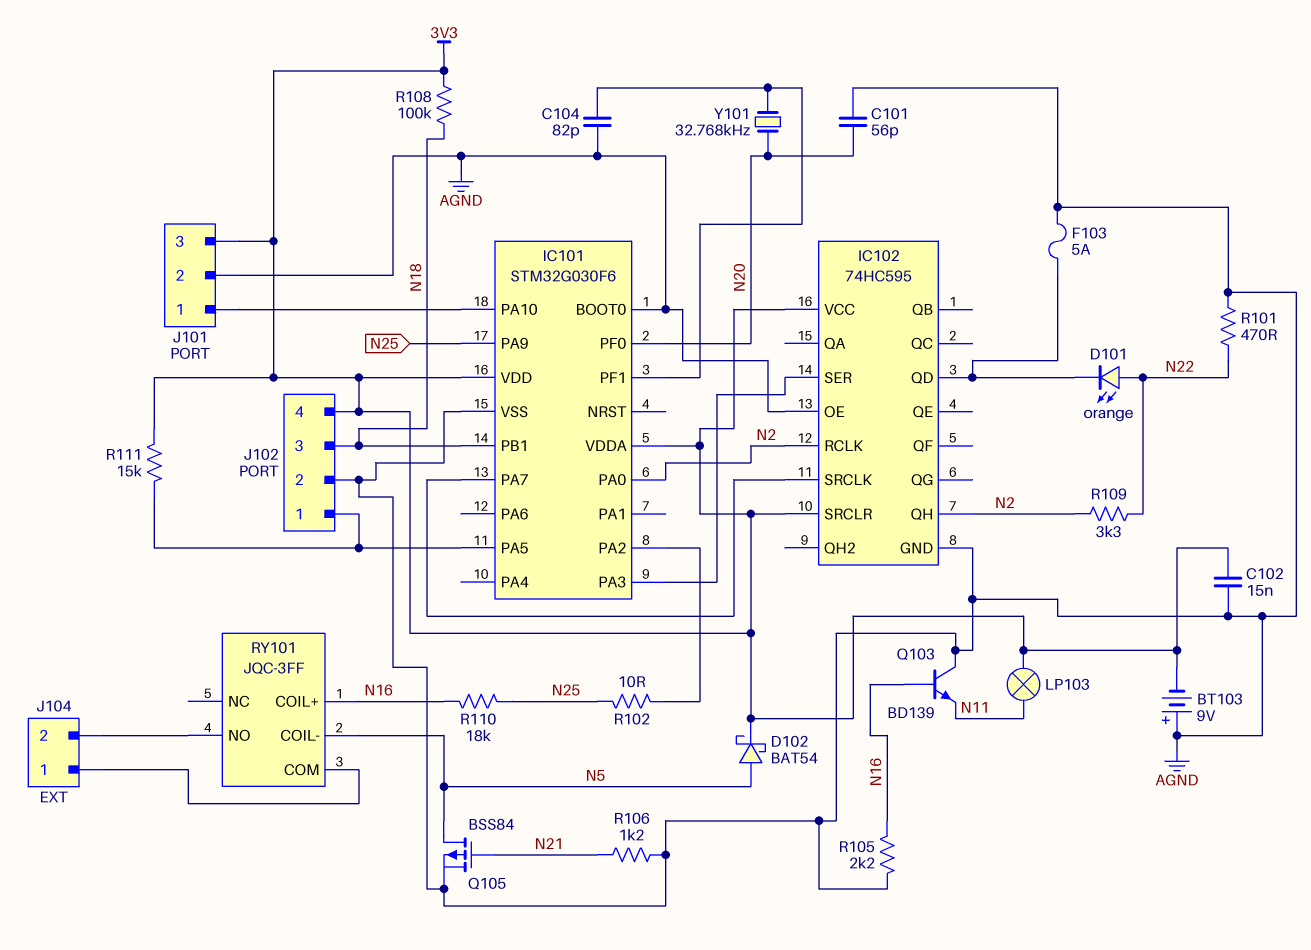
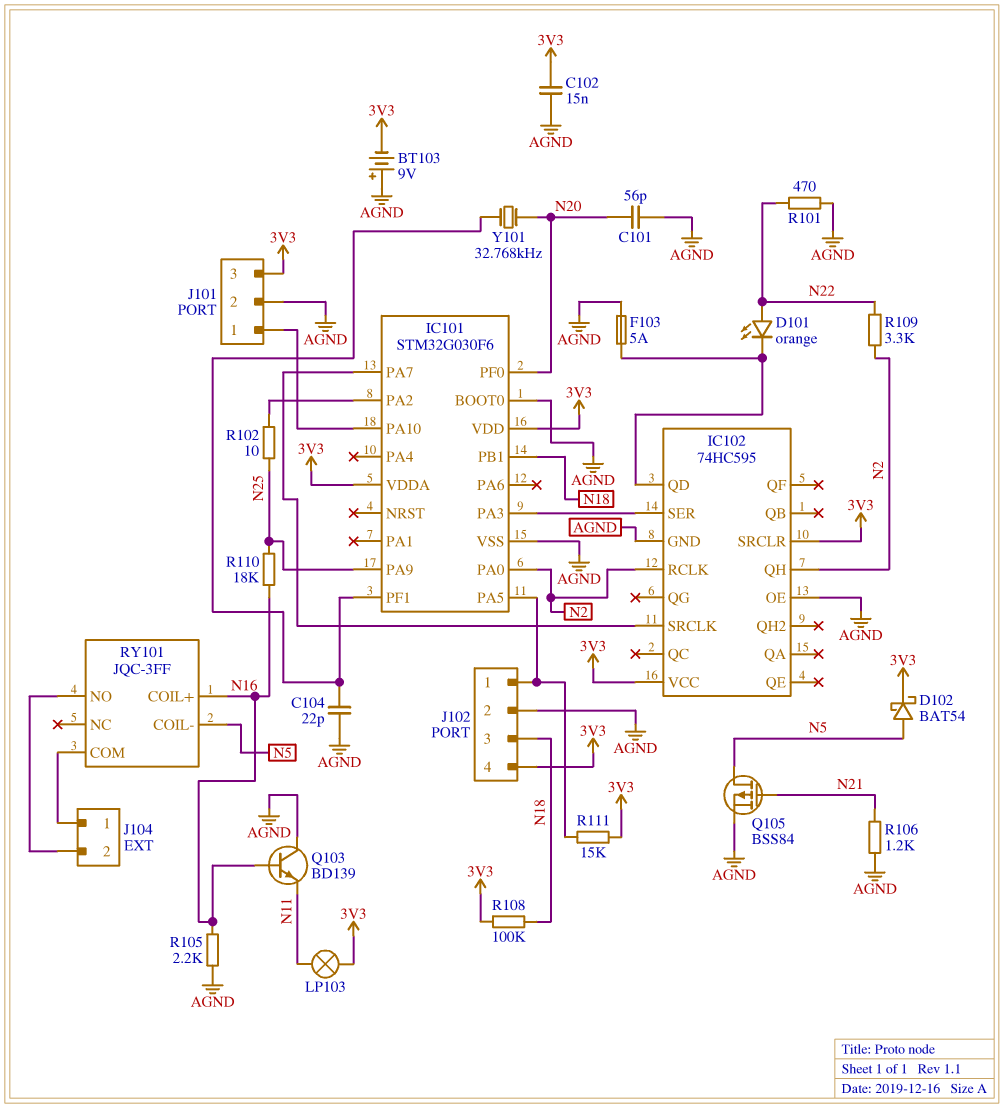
C104: 82pF (AGND, IC101/PF1) -> 22pF (AGND, IC101/PF1)

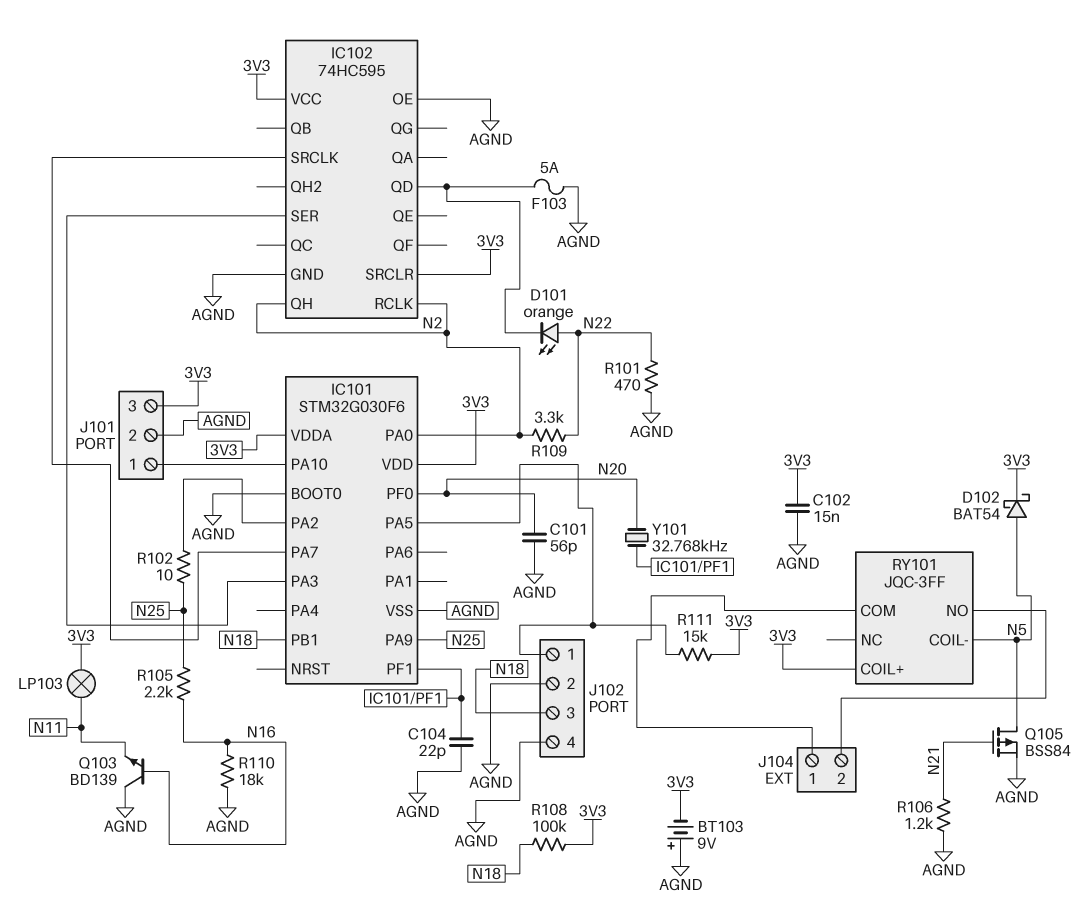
J102 pin 4: 3V3 -> AGND
R105: 2.2k (AGND, N16) -> 2.2k (N16, N25)
R110: 18k (N16, N25) -> 18k (AGND, N16)
RY101 pin COIL+: N16 -> 3V3

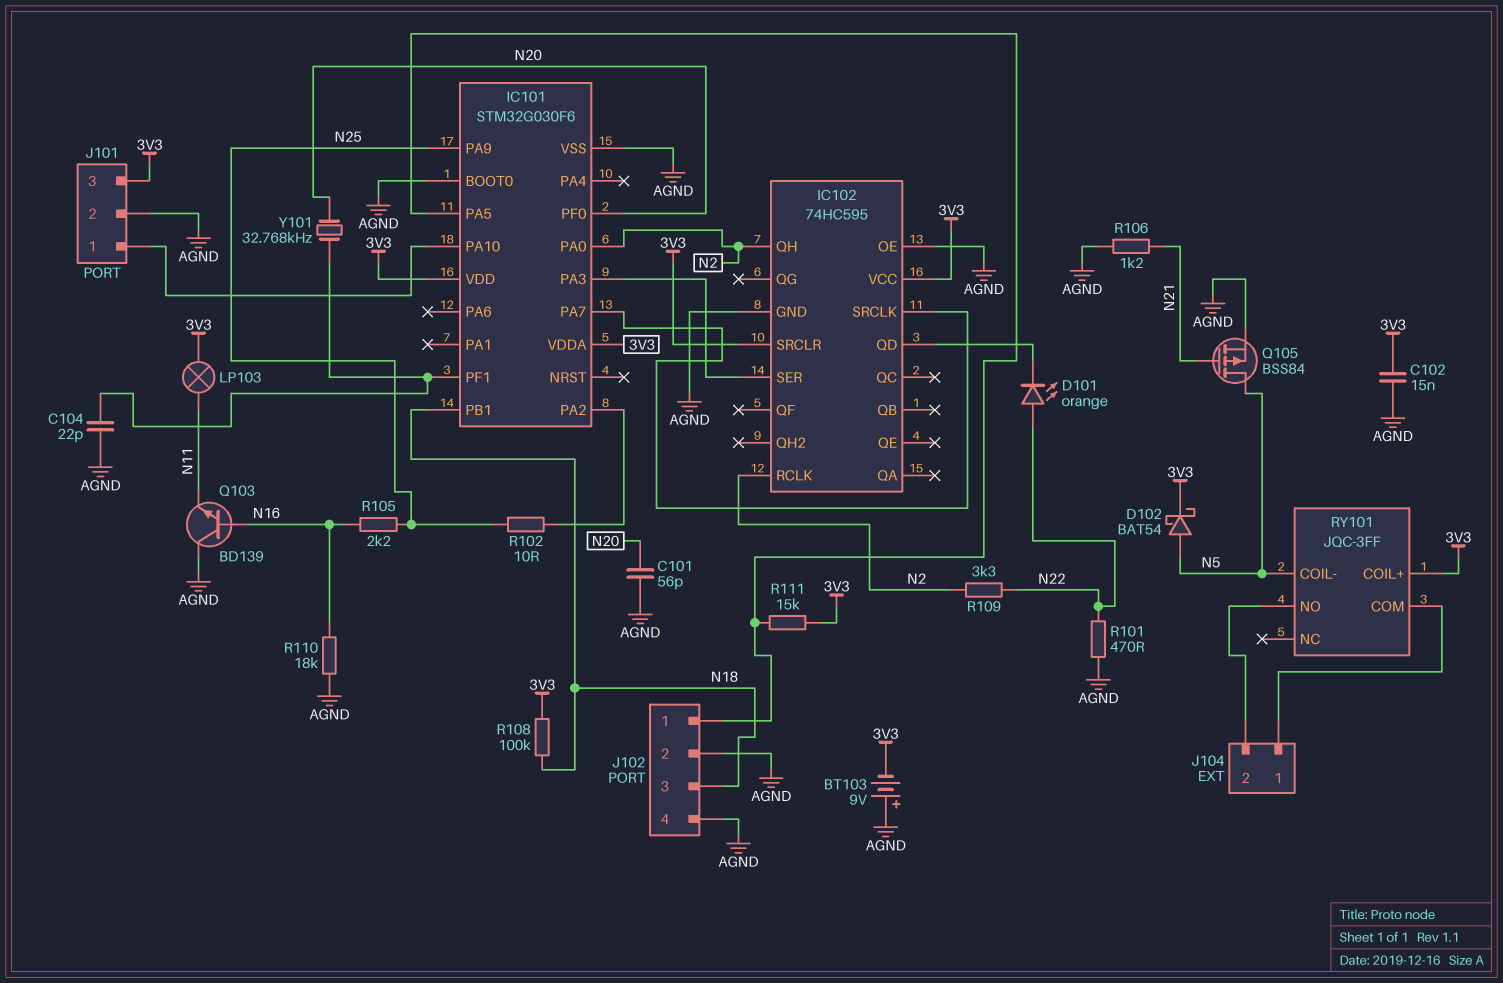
F103: 5A (AGND, IC102/QD) -> none

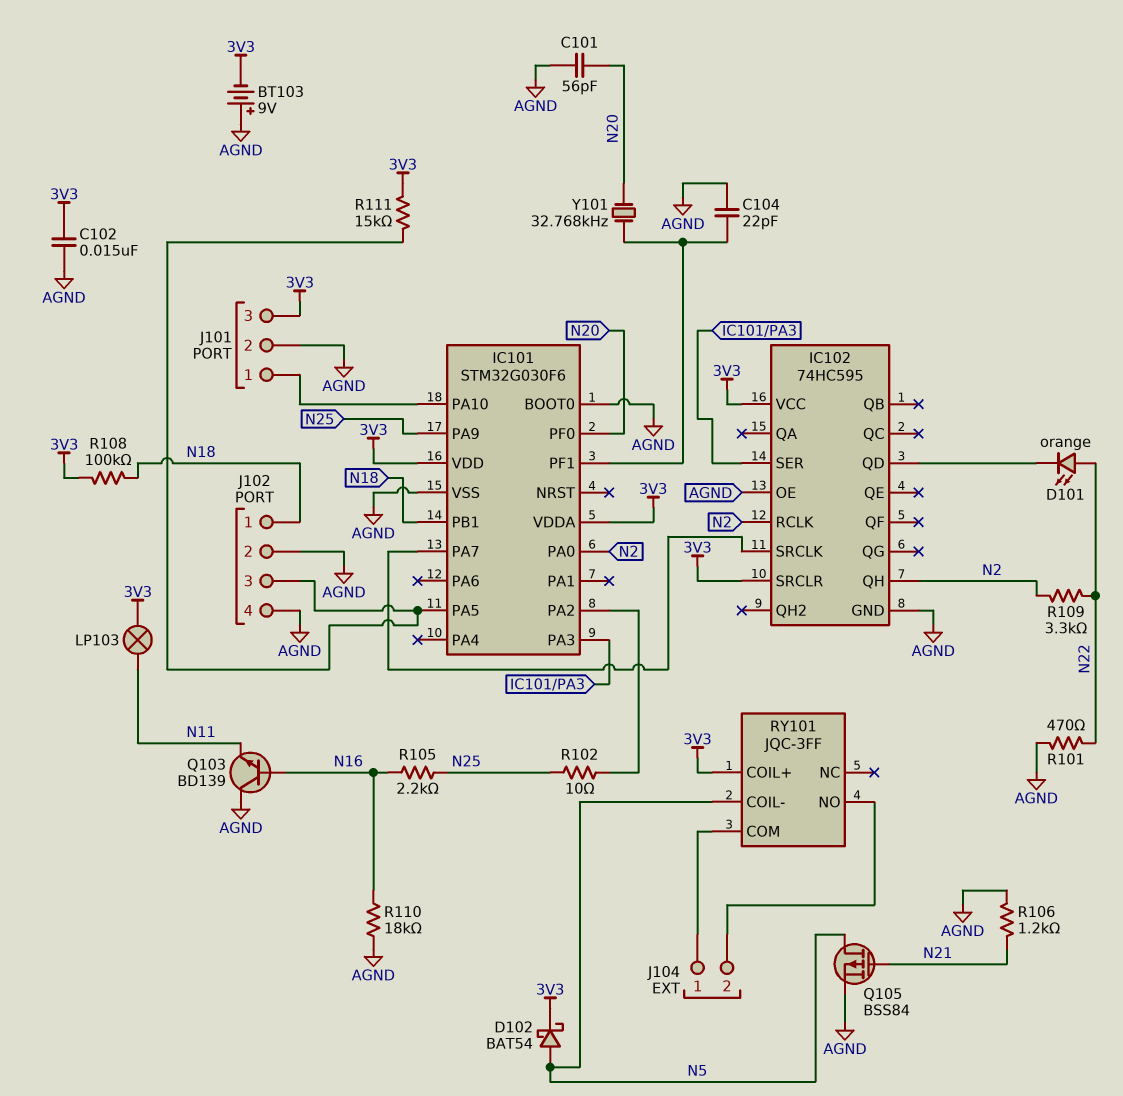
J102 pin 1: IC101/PA5 -> N18
J102 pin 3: N18 -> IC101/PA5

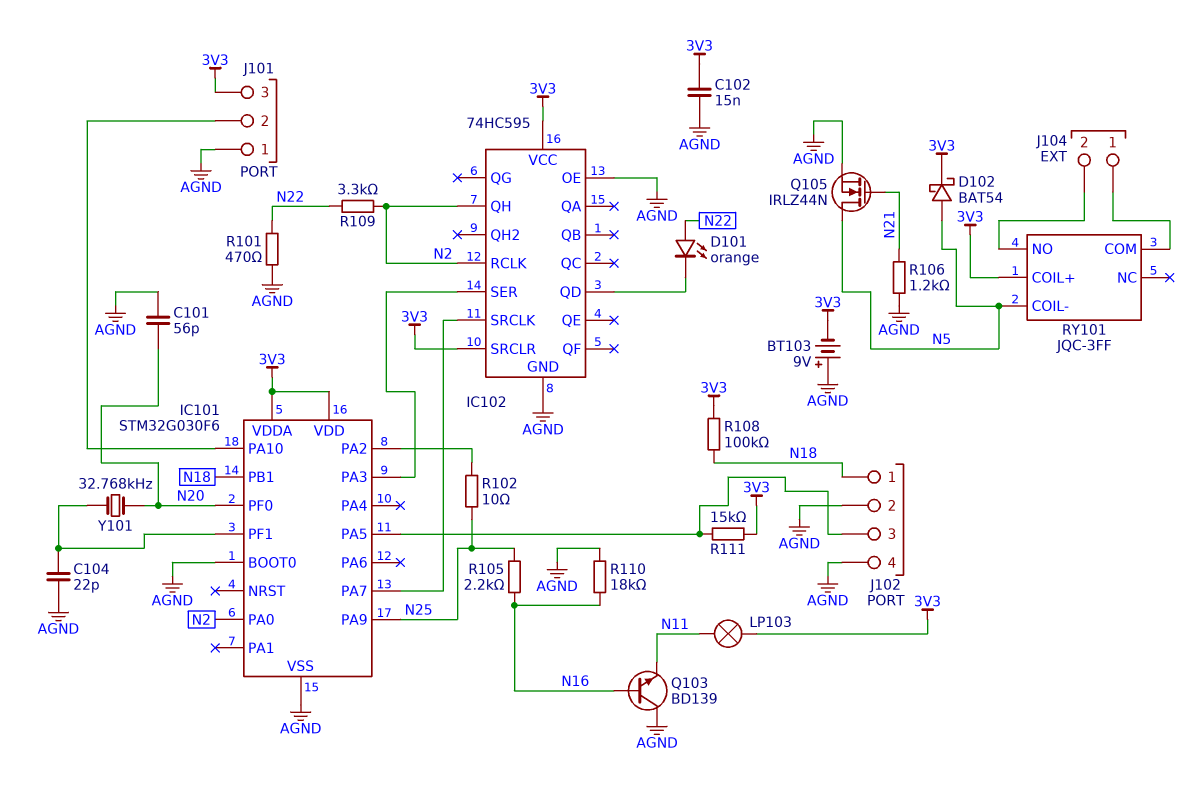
J101 pin 1: IC101/PA10 -> AGND
J101 pin 2: AGND -> IC101/PA10
Q105: PMOS BSS84 (G N21, D N5, S AGND) -> NMOS IRLZ44N (G N21, D N5, S AGND)

